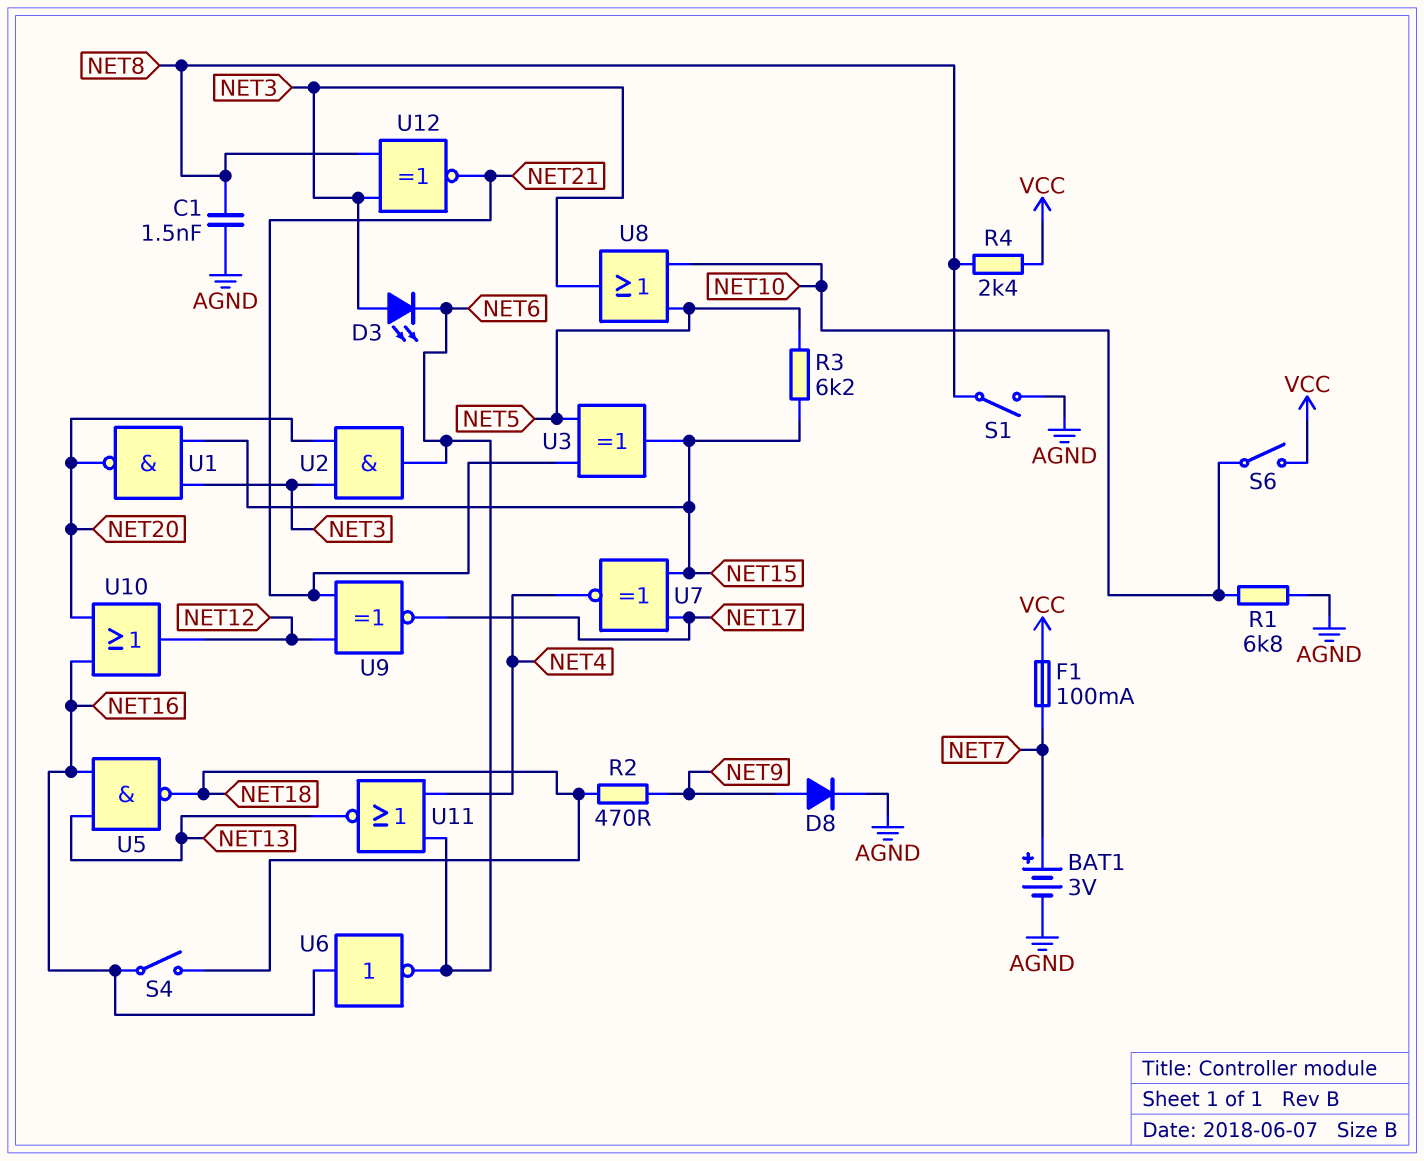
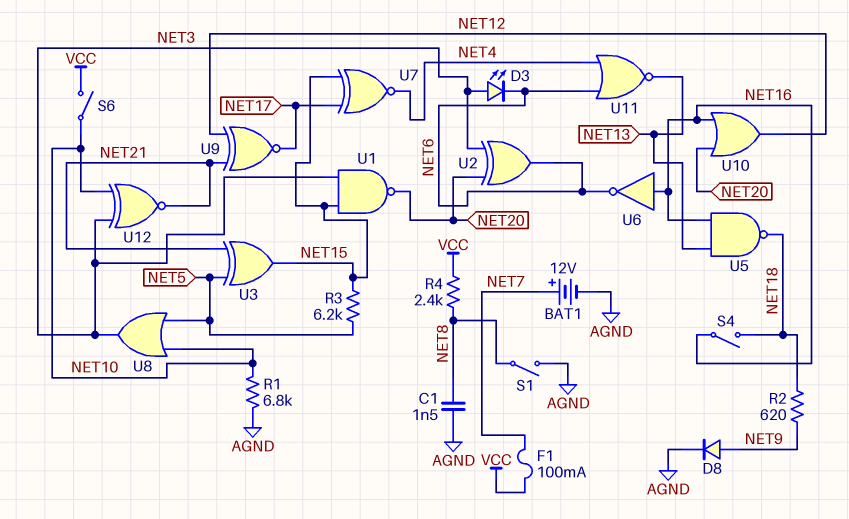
BAT1: 3V (plus NET7, minus AGND) -> 12V (plus NET7, minus AGND)
R2: 470 (NET9, NET18) -> 620 (NET9, NET18)
U2: AND (in NET3, in NET20, out NET6) -> XOR (in NET3, in NET20, out NET6)
U12: XNOR (in NET3, in NET8, out NET21) -> XNOR (in NET3, in NET10, out NET21)

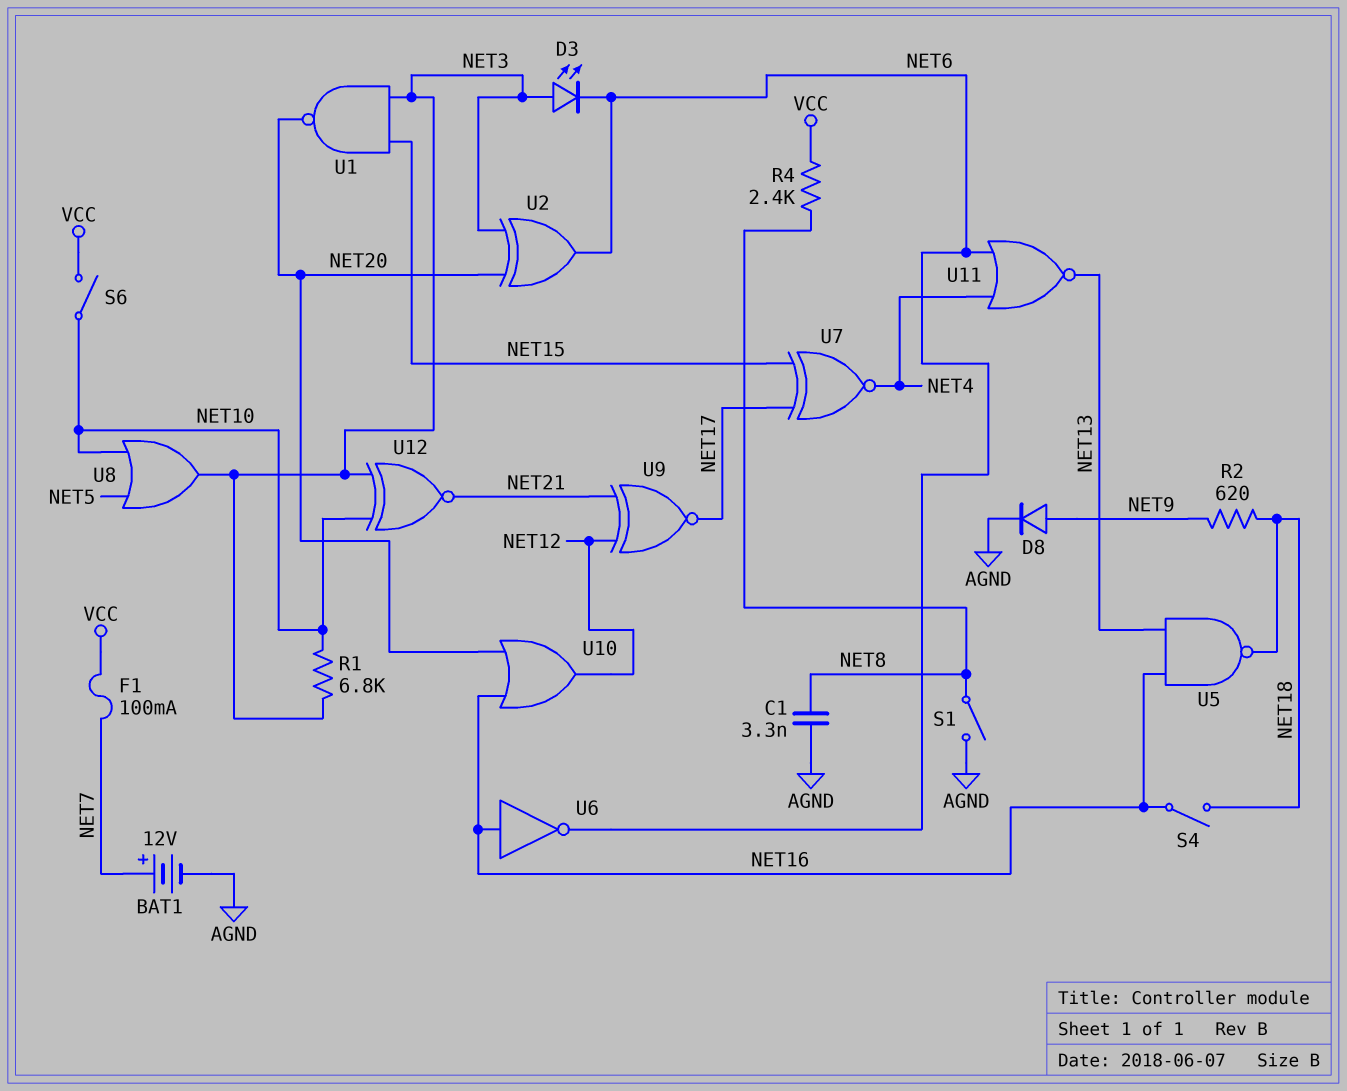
C1: 1.5nF (AGND, NET8) -> 3.3nF (AGND, NET8)
R1: 6.8k (AGND, NET10) -> 6.8k (NET3, NET10)
R3: 6.2k (NET5, NET15) -> none
U3: XOR (in NET5, in NET21, out NET15) -> none

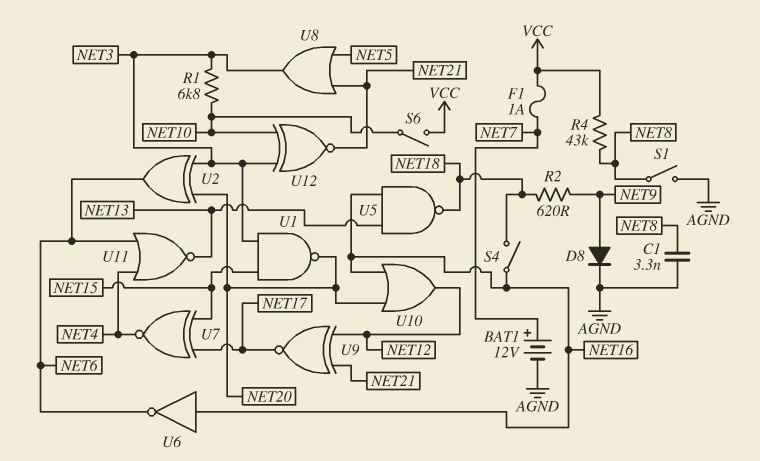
D3: LED (A NET3, K NET6) -> none
F1: 100mA (NET7, VCC) -> 1A (NET7, VCC)
R4: 2.4k (NET8, VCC) -> 43k (NET8, VCC)
U8: OR (in NET5, in NET10, out NET3) -> OR (in NET5, in NET21, out NET3)

